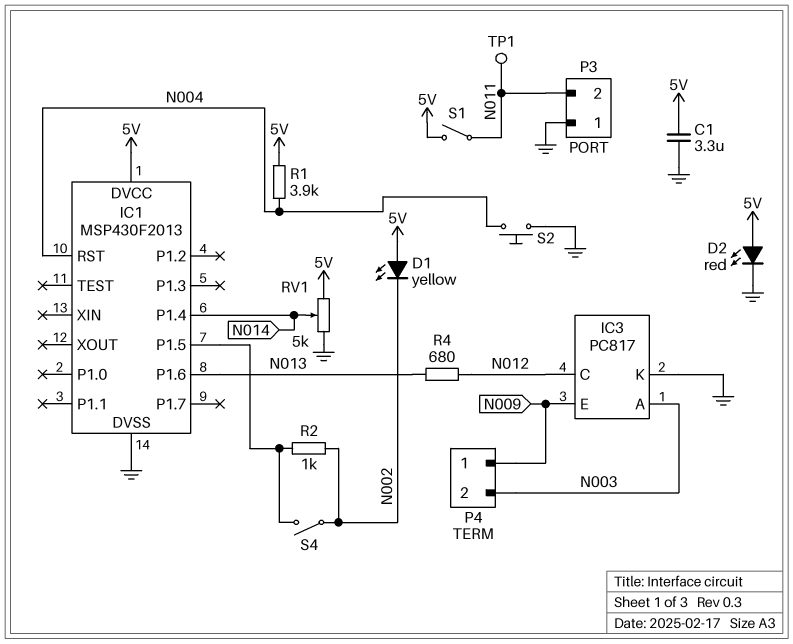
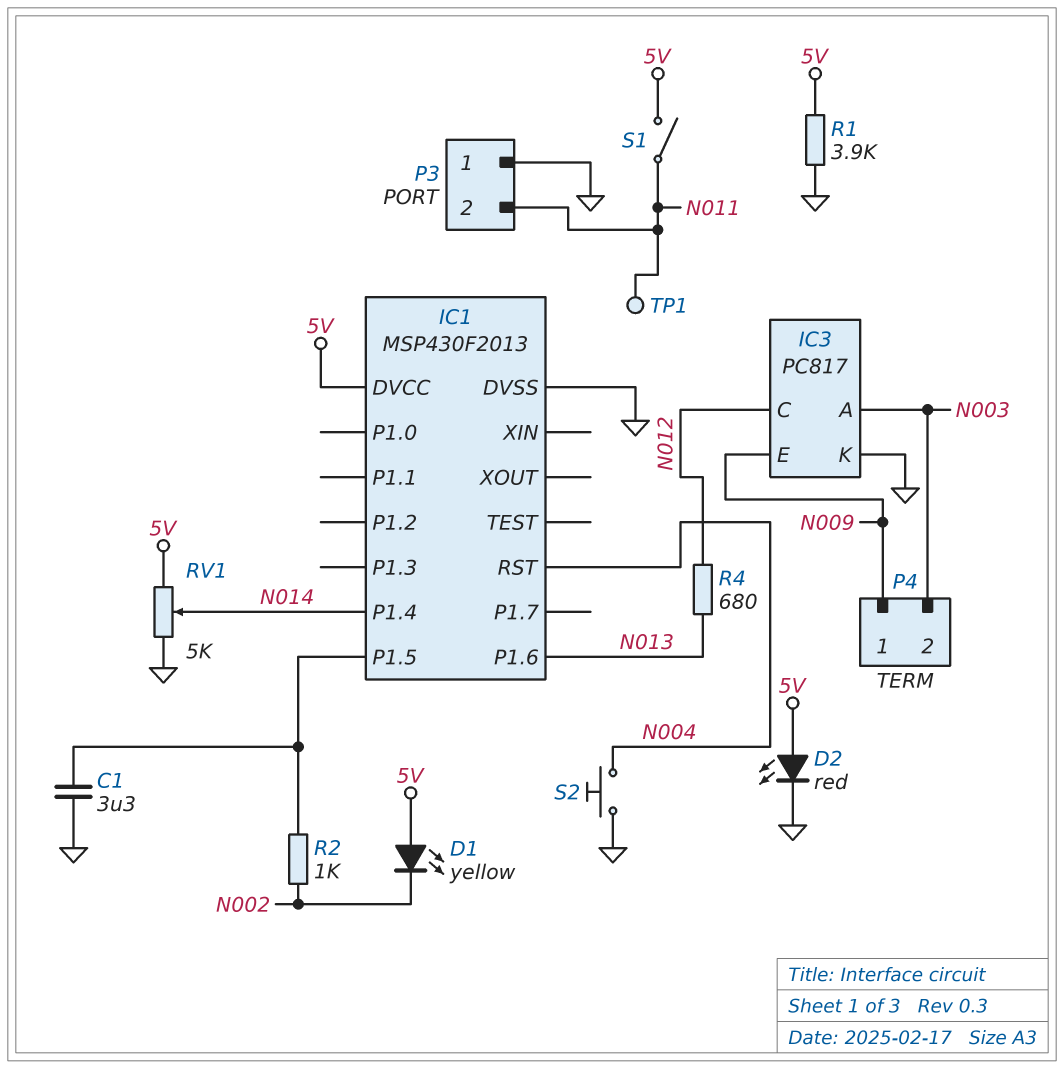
C1: 3.3uF (5V, GND) -> 3.3uF (GND, IC1/P1.5)
R1: 3.9k (5V, N004) -> 3.9k (5V, GND)
S4: switch (IC1/P1.5, N002) -> none

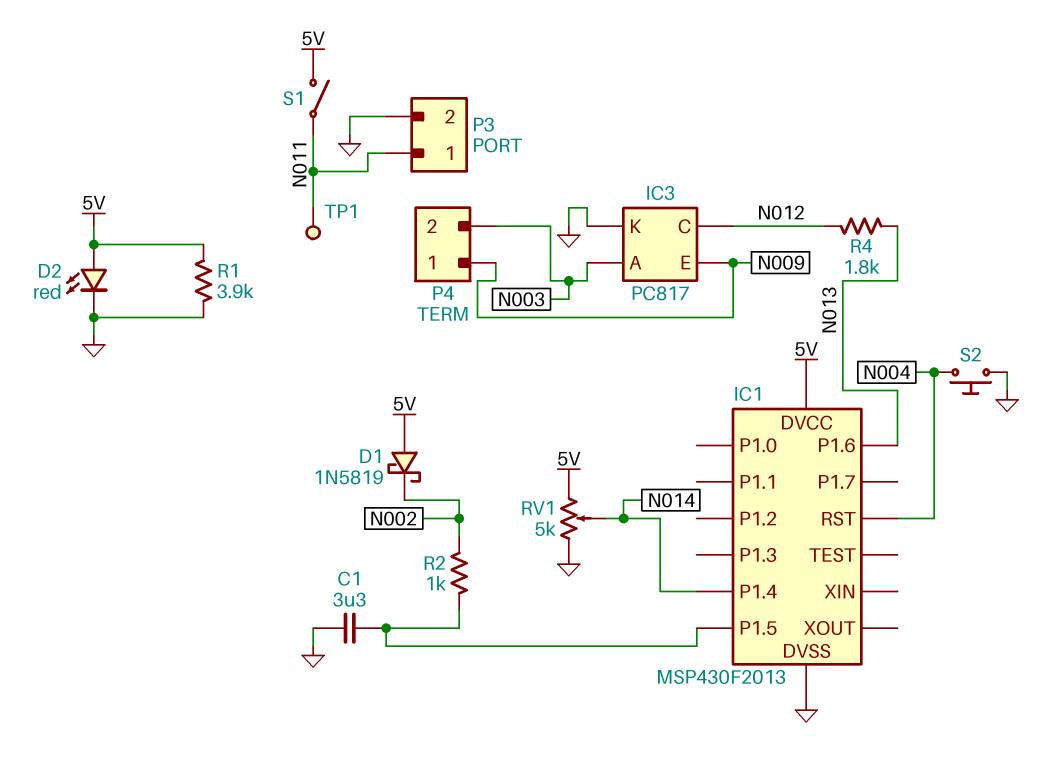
D1: LED yellow (A 5V, K N002) -> schottky 1N5819 (A 5V, K N002)
P3 pin 1: GND -> N011
P3 pin 2: N011 -> GND
R4: 680 (N012, N013) -> 1.8k (N012, N013)

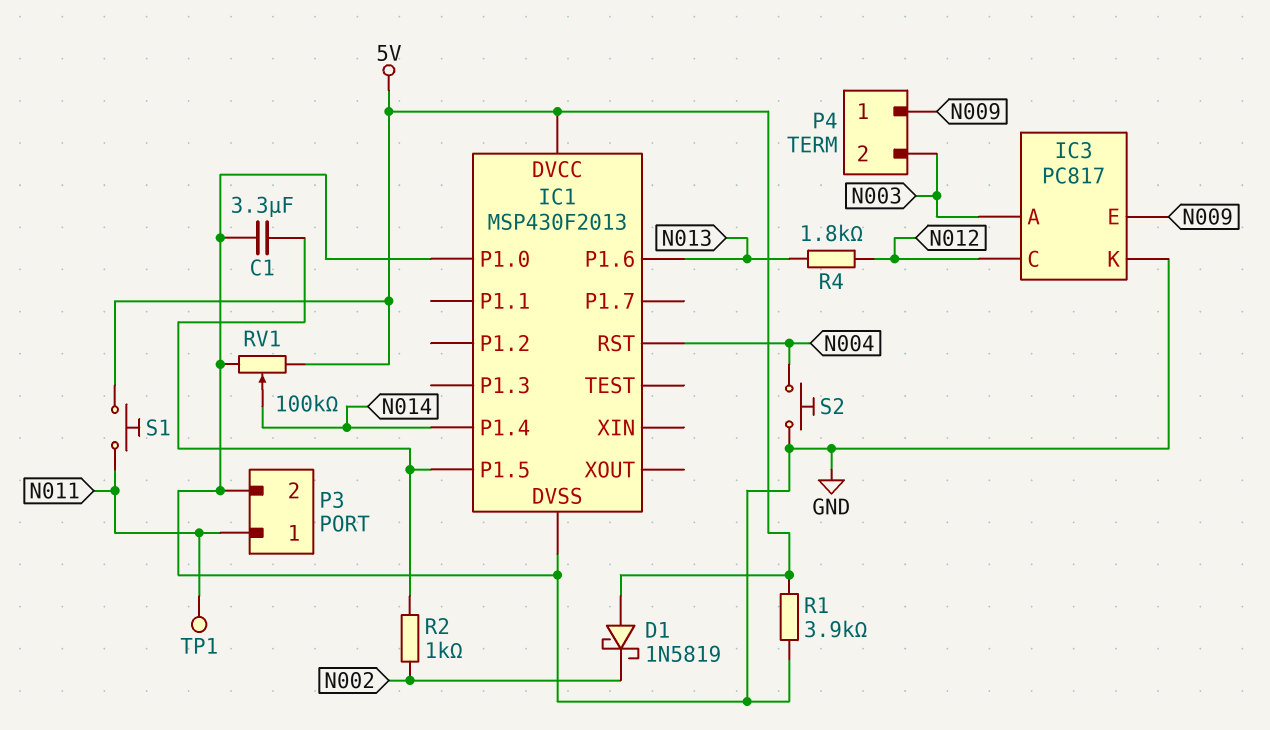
D2: LED red (A 5V, K GND) -> none
IC1 pin P1.0: none -> GND
RV1: 5k (5V, GND, wiper N014) -> 100k (5V, GND, wiper N014)
S1: switch (5V, N011) -> button (5V, N011)

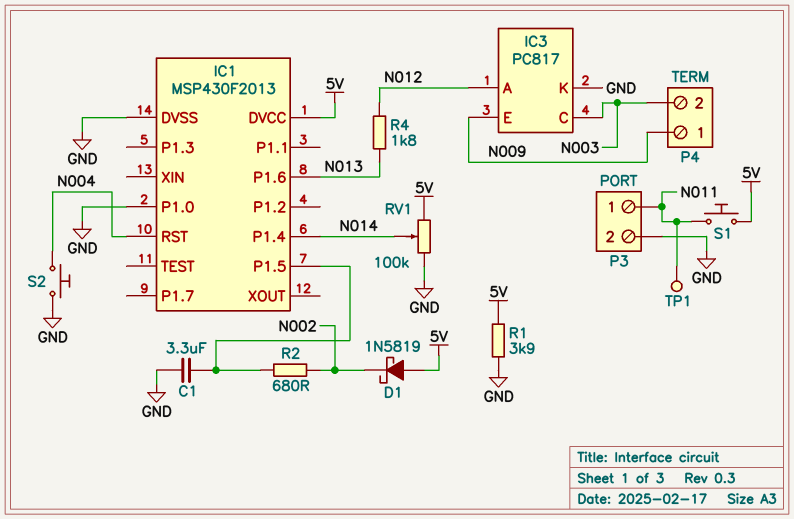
IC3 pin A: N003 -> N012
IC3 pin C: N012 -> N003
R2: 1k (IC1/P1.5, N002) -> 680 (IC1/P1.5, N002)

